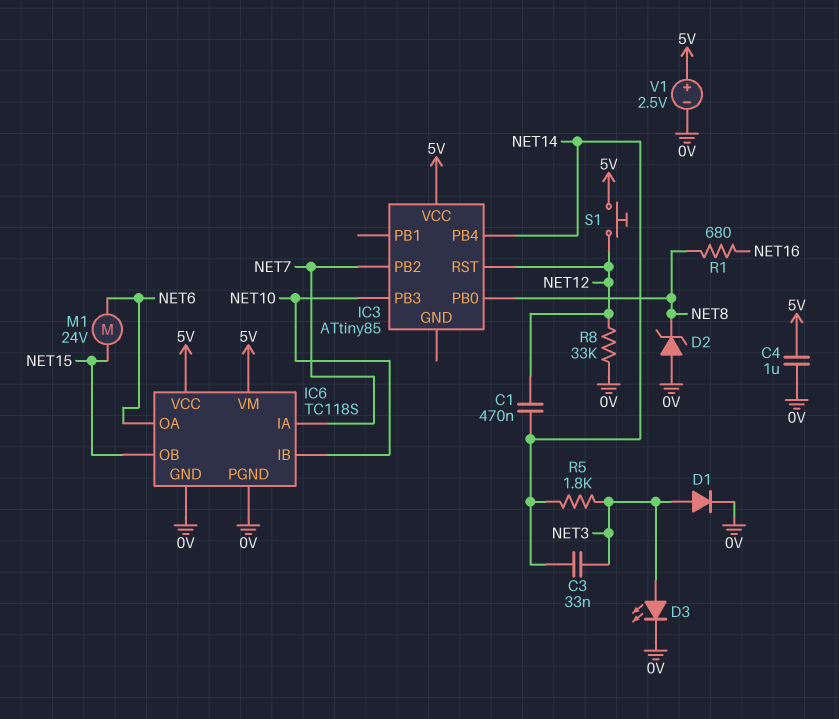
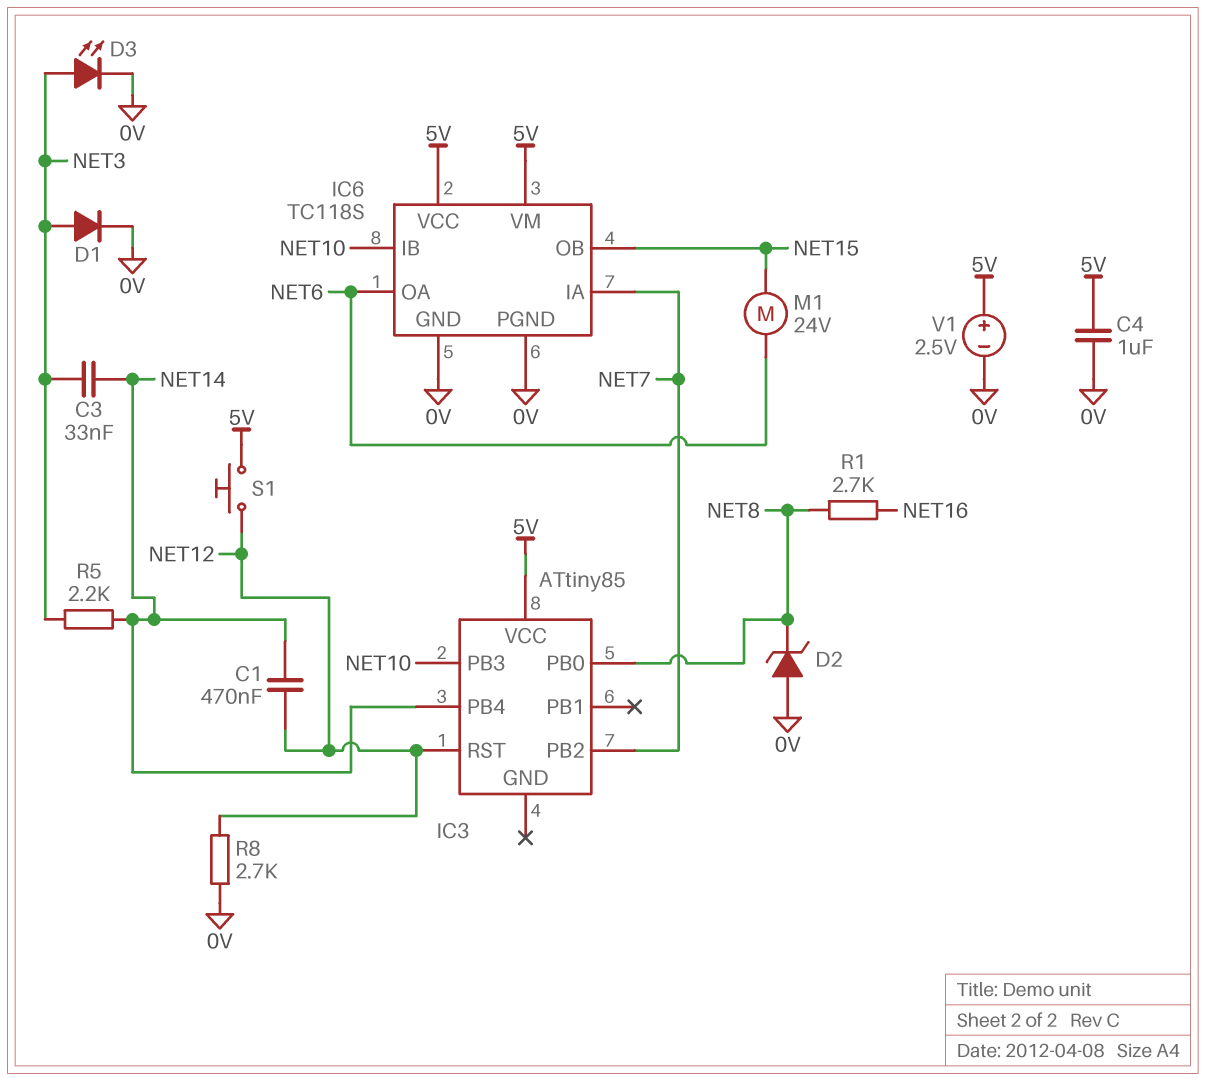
R1: 680 (NET8, NET16) -> 2.7k (NET8, NET16)
R5: 1.8k (NET3, NET14) -> 2.2k (NET3, NET14)
R8: 33k (0V, NET12) -> 2.7k (0V, NET12)

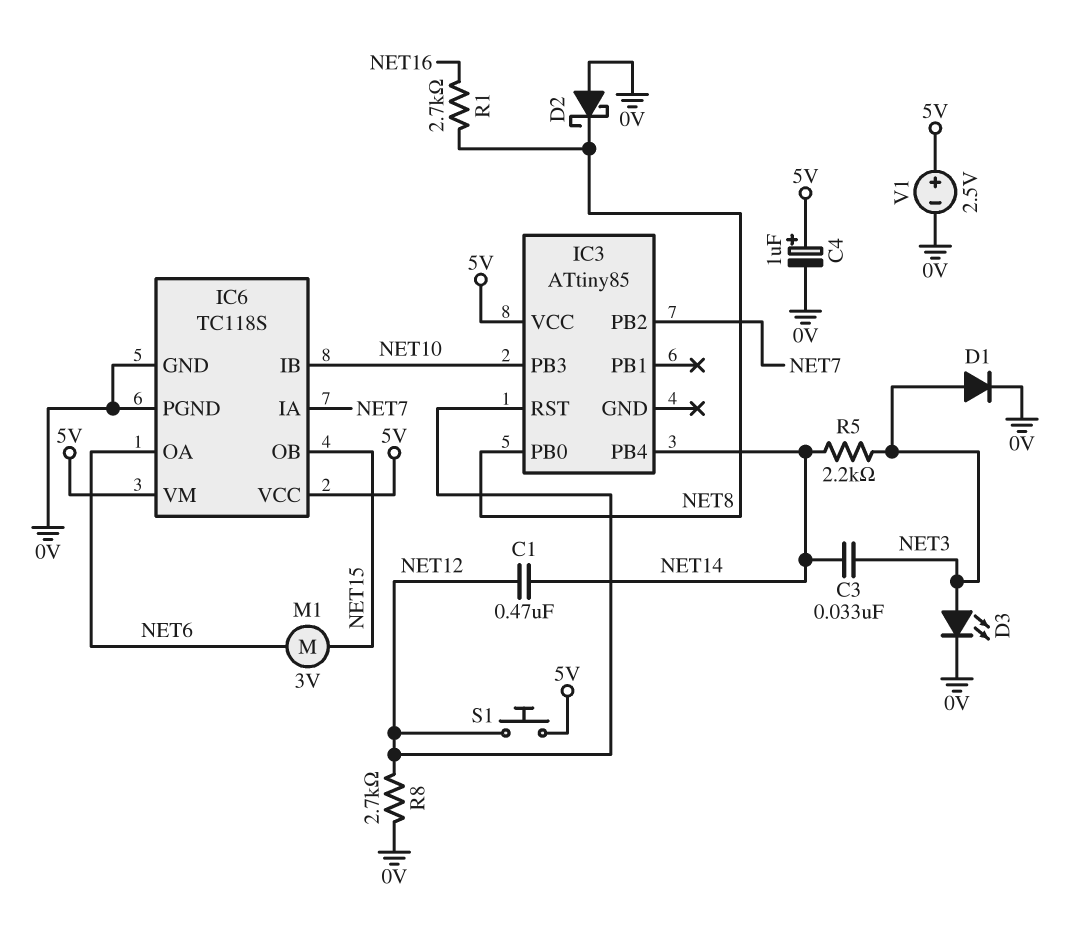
C4: 1uF (0V, 5V) -> 1uF (plus 5V, minus 0V)
D2: zener (A 0V, K NET8) -> schottky (A 0V, K NET8)
M1: motor 24V (NET6, NET15) -> motor 3V (NET6, NET15)

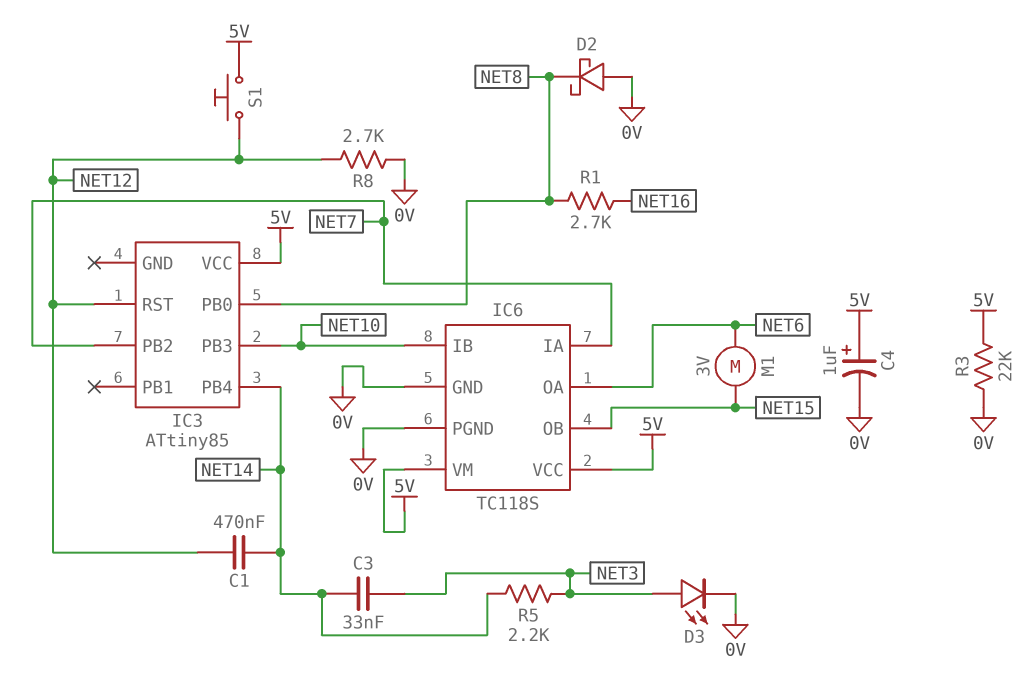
D1: diode (A NET3, K 0V) -> none
R3: none -> 22k (0V, 5V)
V1: 2.5V (plus 5V, minus 0V) -> none

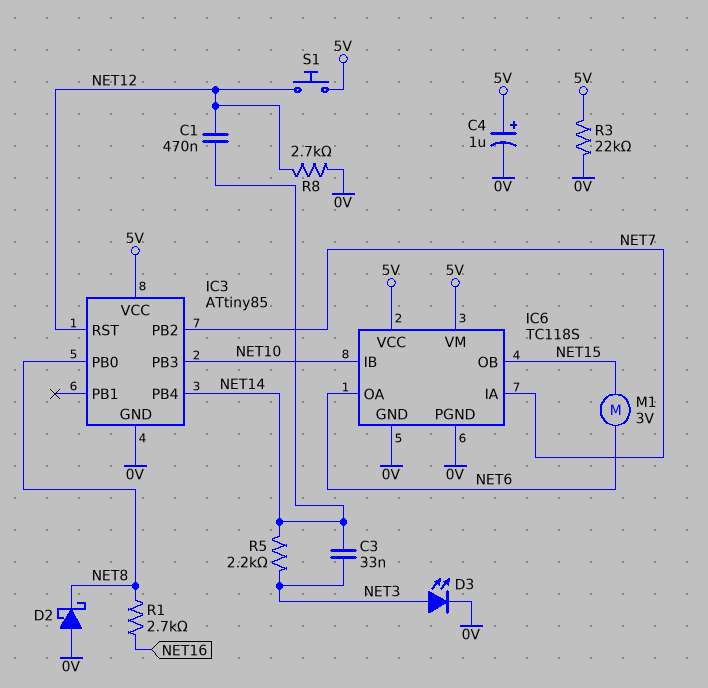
IC3 pin GND: none -> 0V

